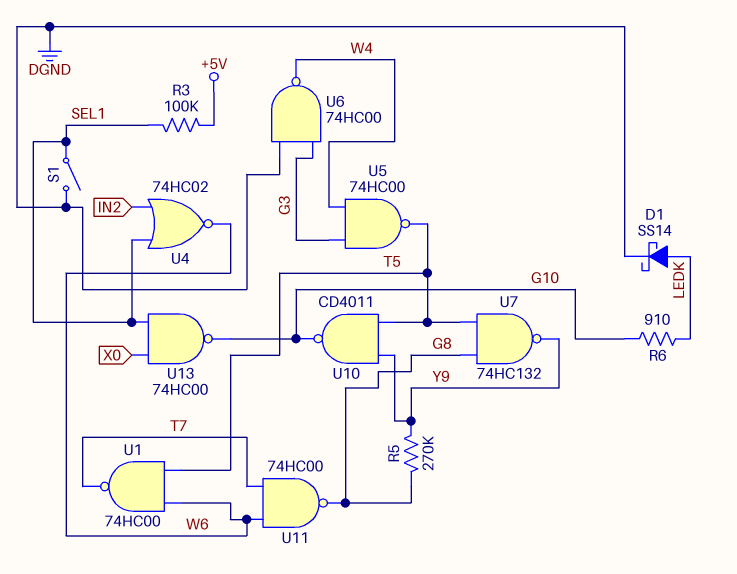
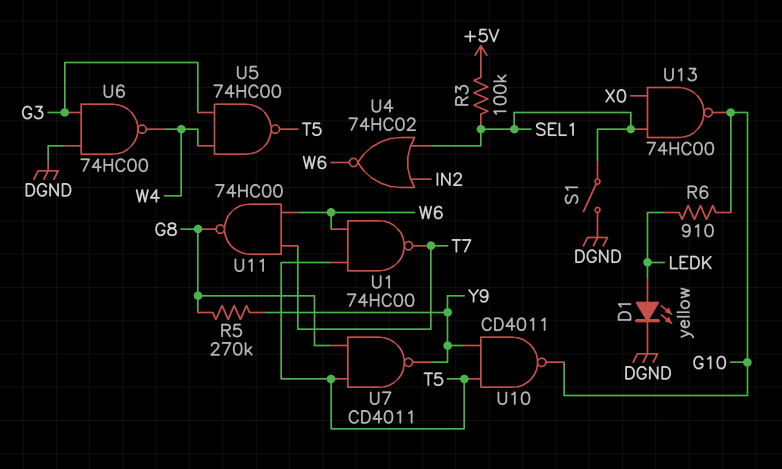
D1: schottky SS14 (A LEDK, K DGND) -> LED yellow (A LEDK, K DGND)
U7: NAND 74HC132 (in G8, in T5, out Y9) -> NAND CD4011 (in G8, in T5, out Y9)

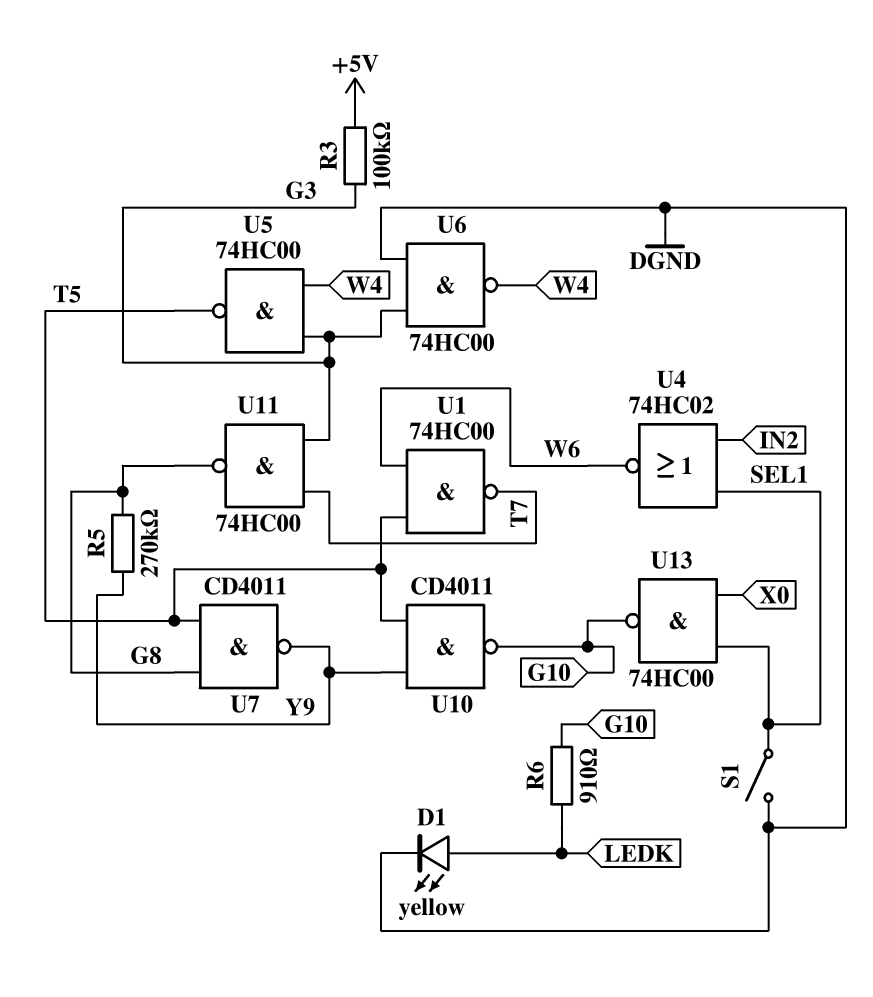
R3: 100k (+5V, SEL1) -> 100k (+5V, G3)
U11: NAND 74HC00 (in T7, in W6, out G8) -> NAND 74HC00 (in G3, in T7, out G8)

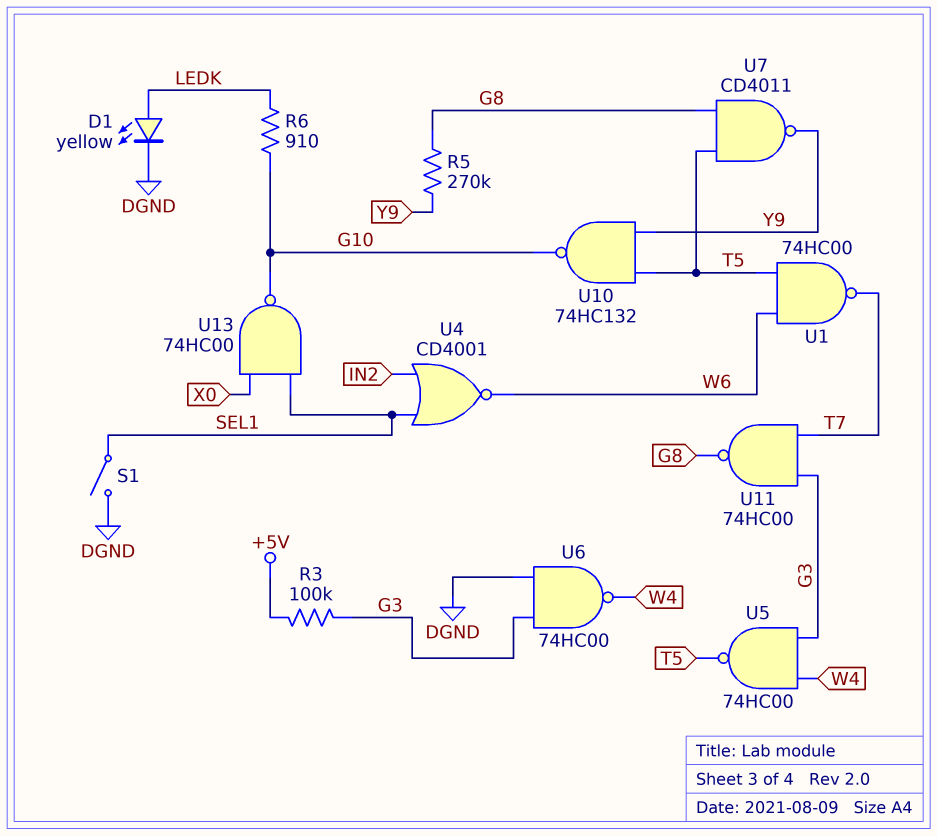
U4: NOR 74HC02 (in IN2, in SEL1, out W6) -> NOR CD4001 (in IN2, in SEL1, out W6)
U10: NAND CD4011 (in T5, in Y9, out G10) -> NAND 74HC132 (in T5, in Y9, out G10)

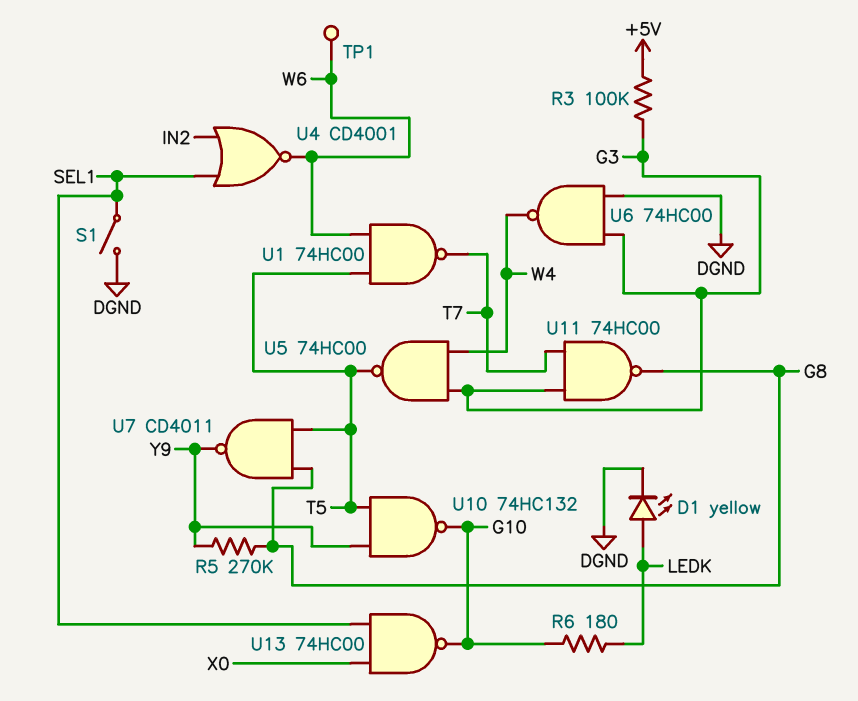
R6: 910 (G10, LEDK) -> 180 (G10, LEDK)
TP1: none -> test point (W6)

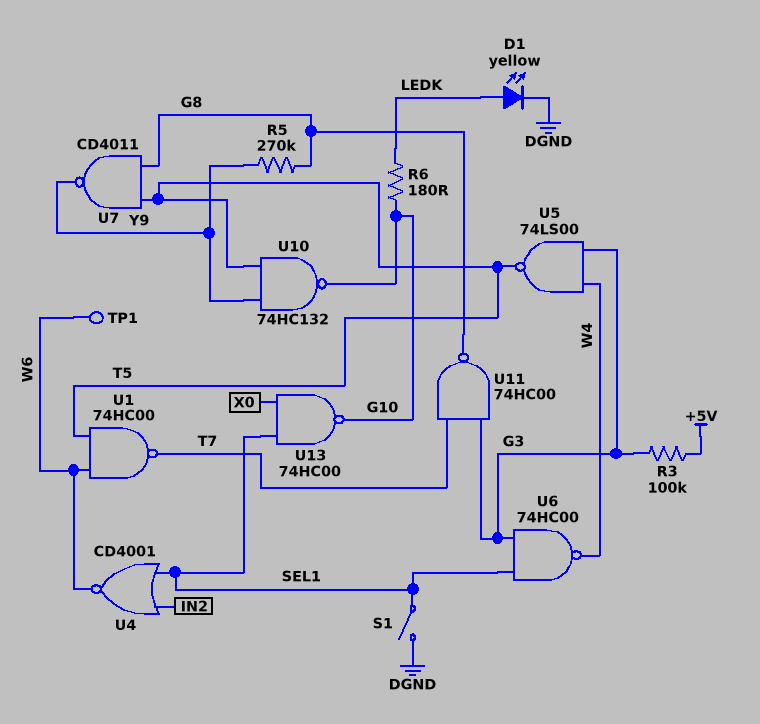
U5: NAND 74HC00 (in G3, in W4, out T5) -> NAND 74LS00 (in G3, in W4, out T5)
U6: NAND 74HC00 (in DGND, in G3, out W4) -> NAND 74HC00 (in G3, in SEL1, out W4)

